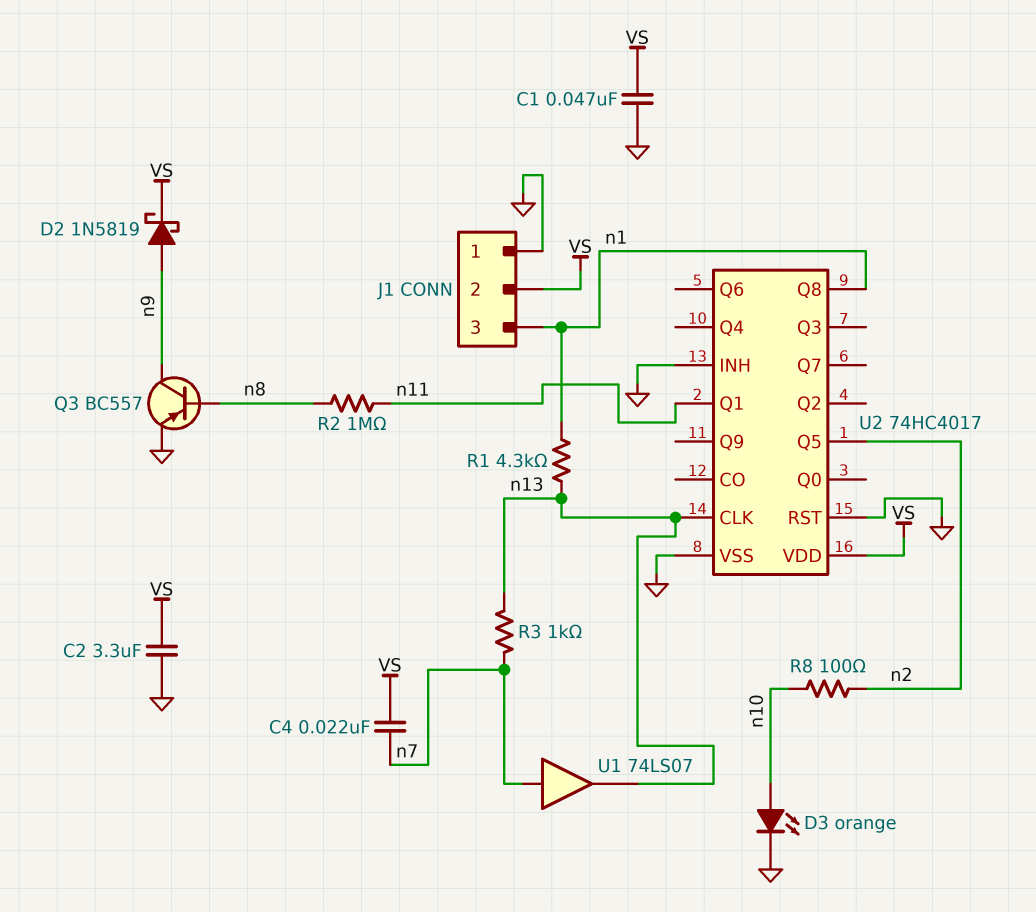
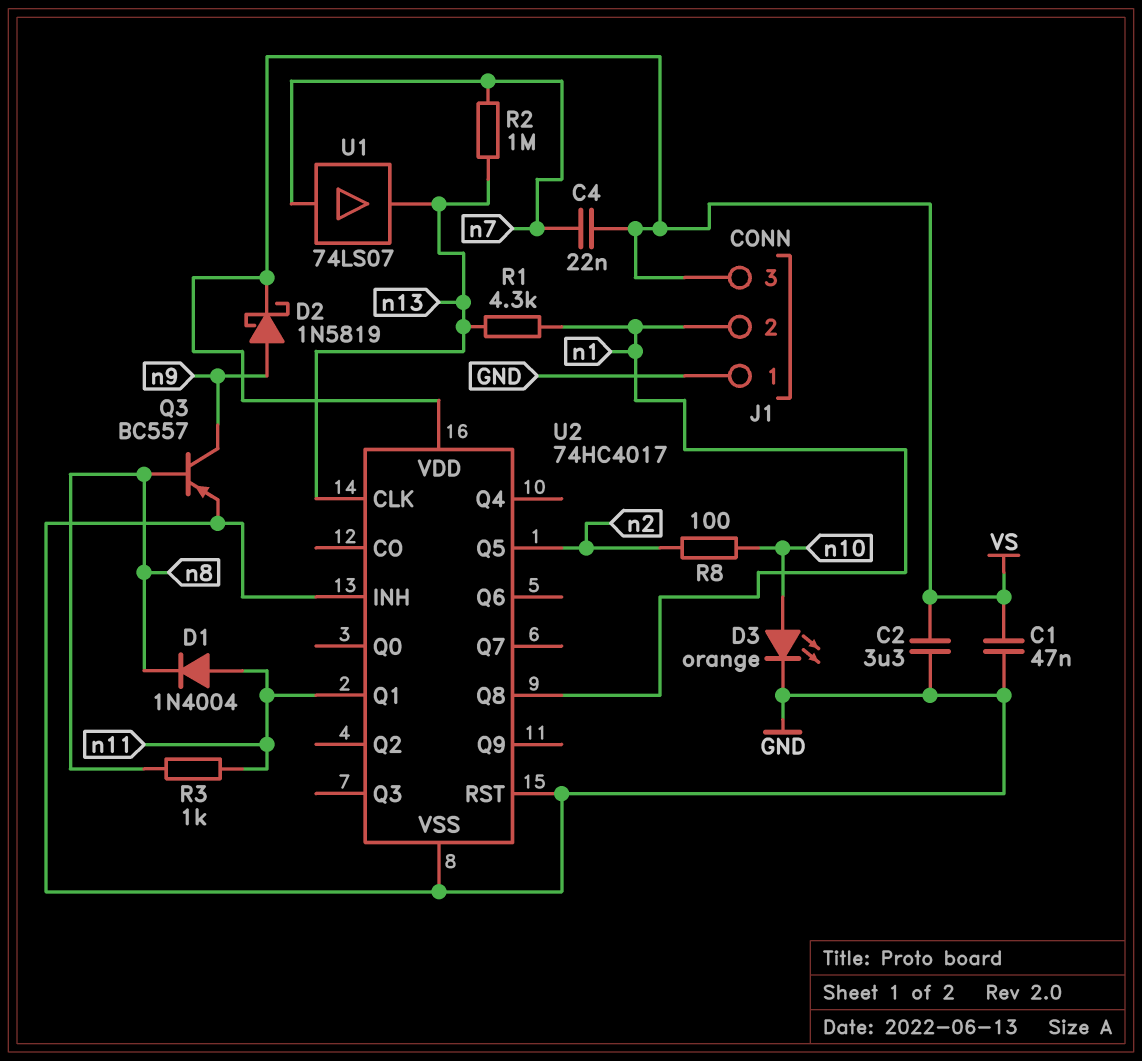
D1: none -> diode 1N4004 (A n11, K n8)
J1 pin 2: VS -> n1
J1 pin 3: n1 -> VS
R2: 1M (n8, n11) -> 1M (n7, n13)
R3: 1k (n7, n13) -> 1k (n8, n11)

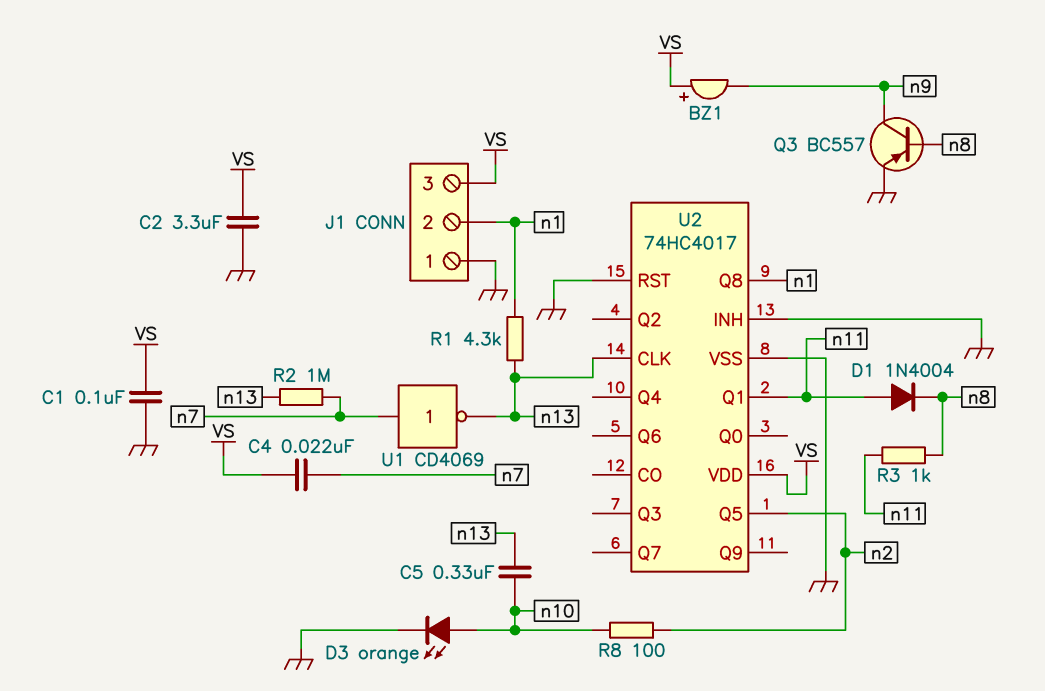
BZ1: none -> buzzer (plus VS, minus n9)
C1: 47nF (GND, VS) -> 100nF (GND, VS)
C5: none -> 330nF (n10, n13)
D2: schottky 1N5819 (A n9, K VS) -> none
U1: buffer 74LS07 (in n7, out n13) -> NOT CD4069 (in n7, out n13)

